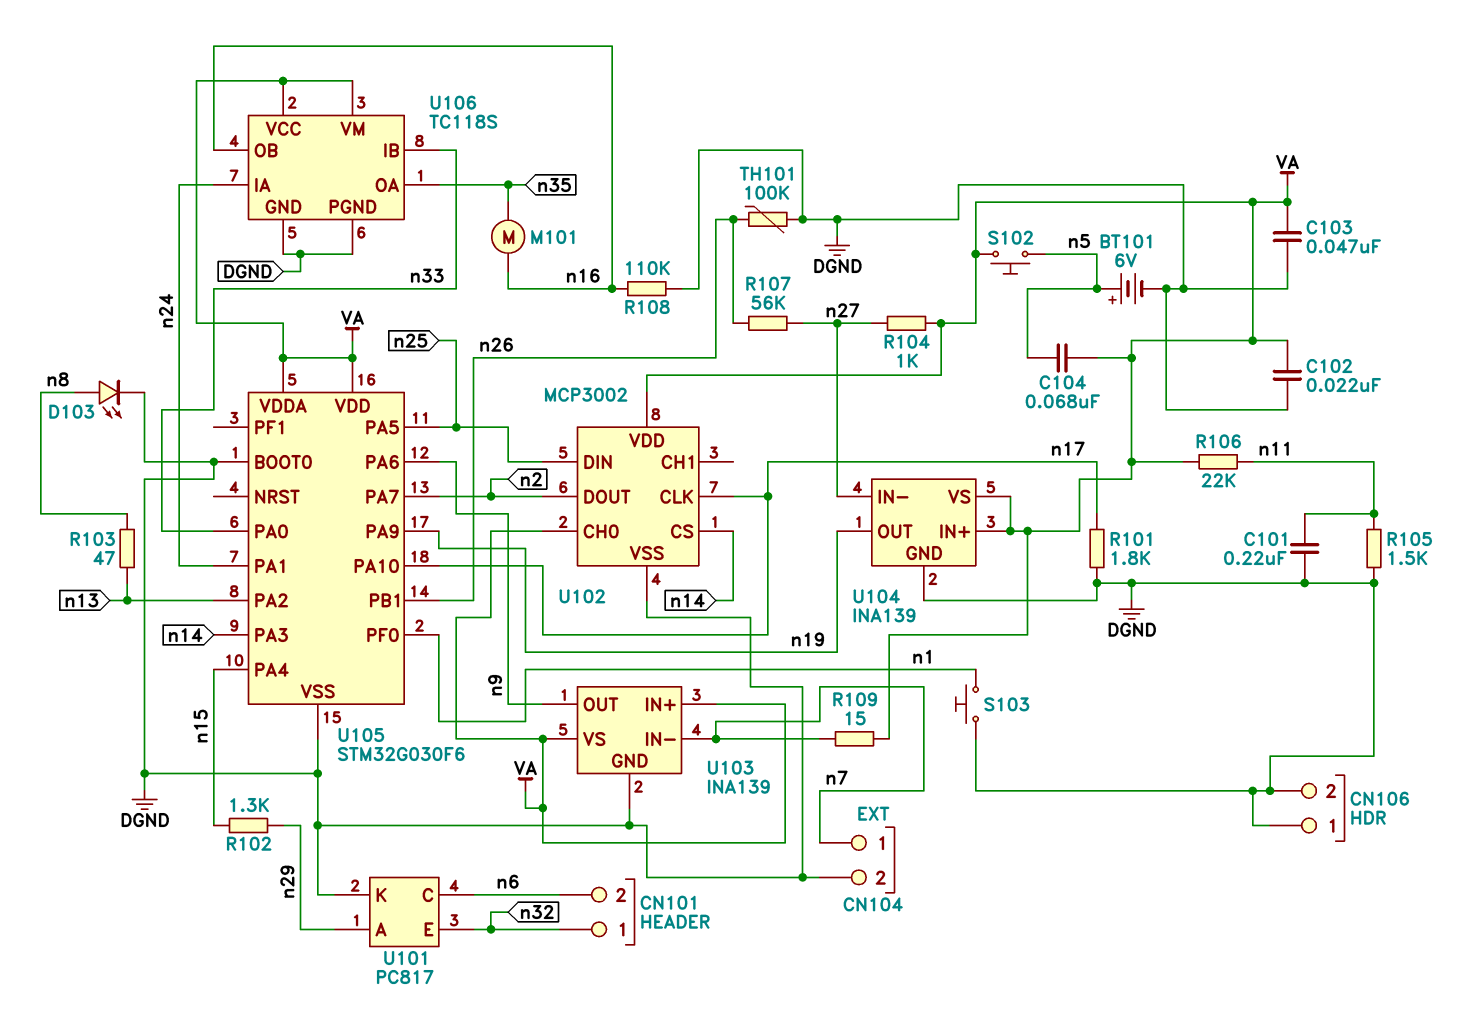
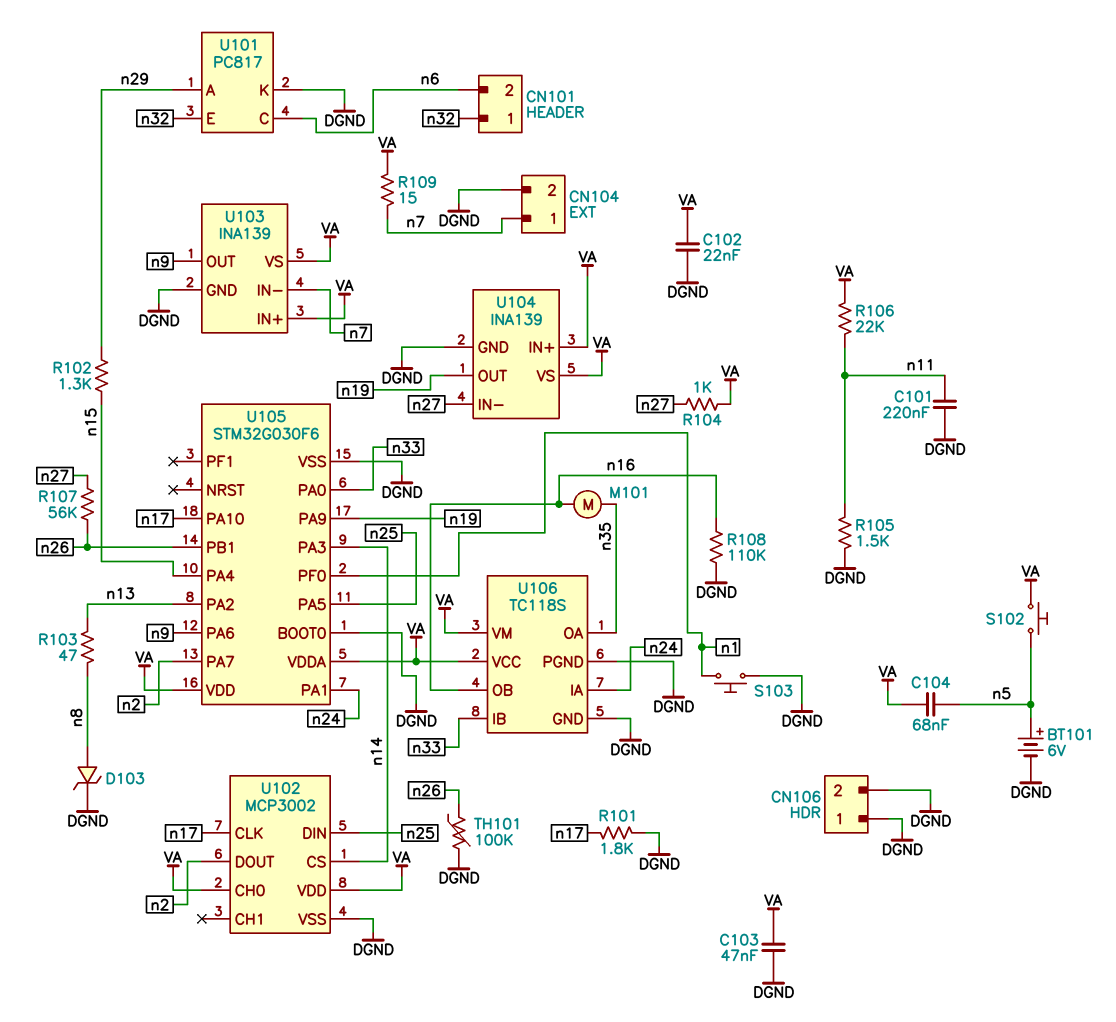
D103: LED (A n8, K DGND) -> zener (A n8, K DGND)

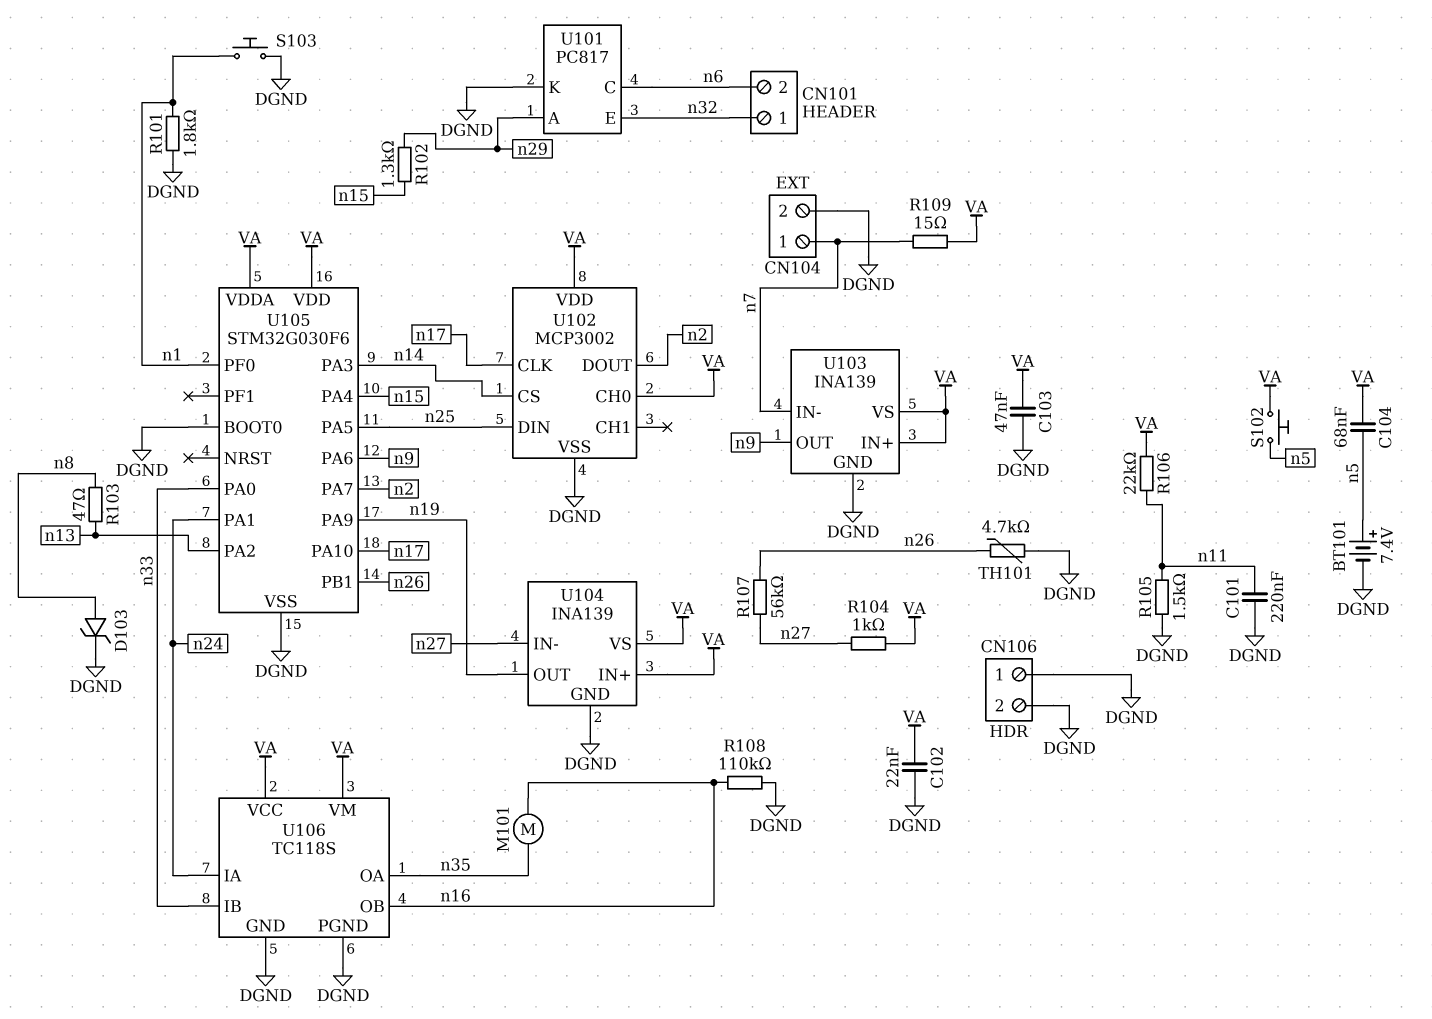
BT101: 6V (plus n5, minus DGND) -> 7.4V (plus n5, minus DGND)
R101: 1.8k (DGND, n17) -> 1.8k (DGND, n1)
TH101: 100k (DGND, n26) -> 4.7k (DGND, n26)

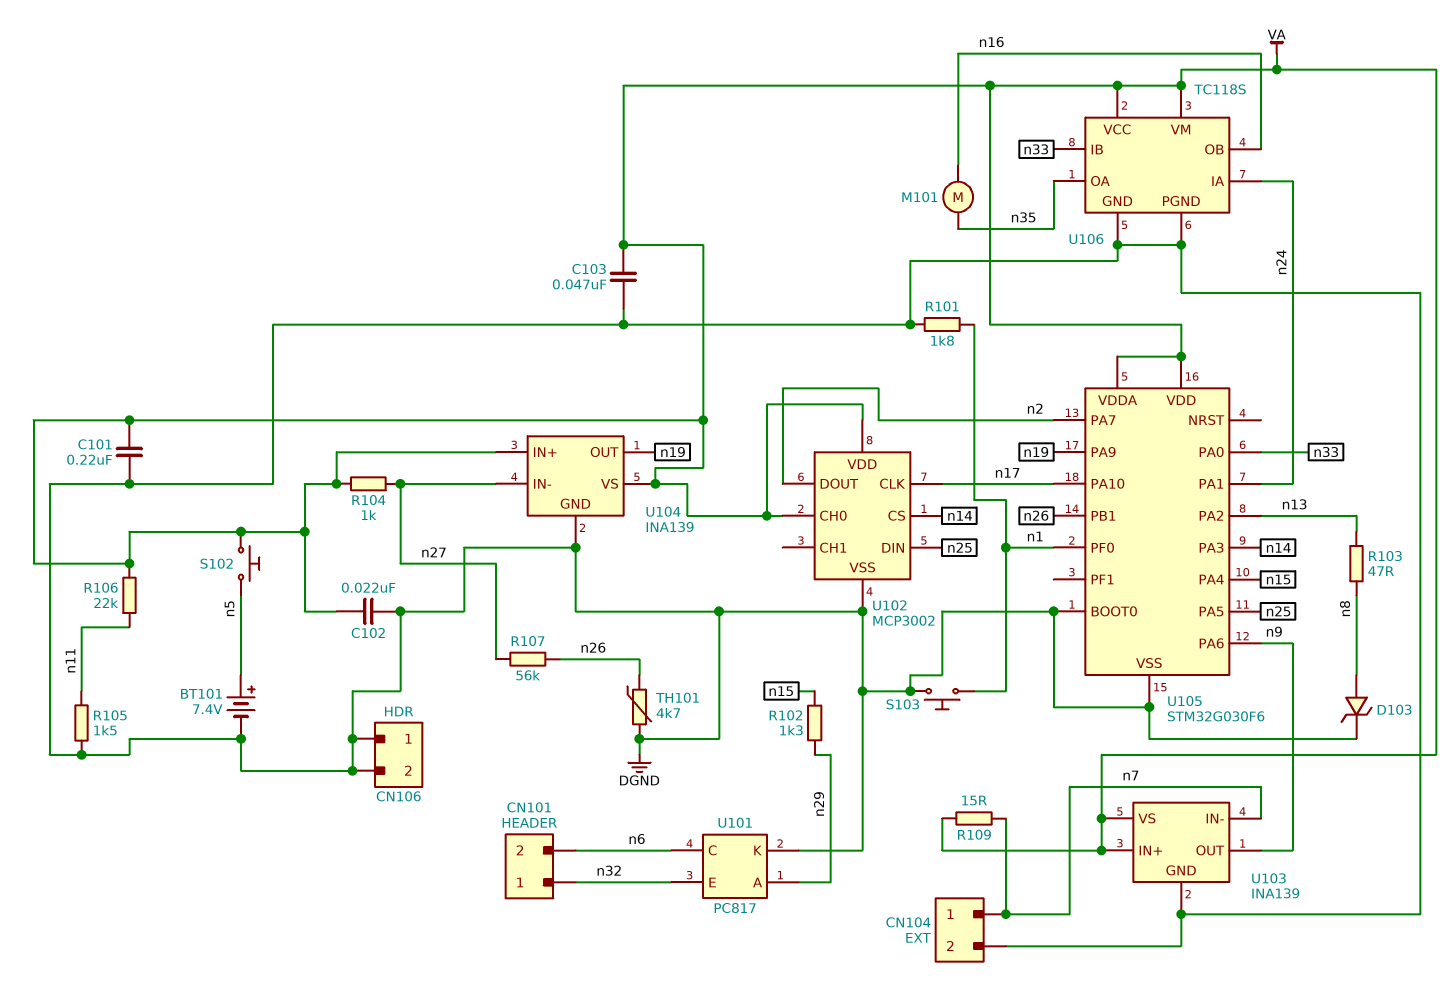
C101: 220nF (DGND, n11) -> 220nF (DGND, VA)
C104: 68nF (VA, n5) -> none
R108: 110k (DGND, n16) -> none

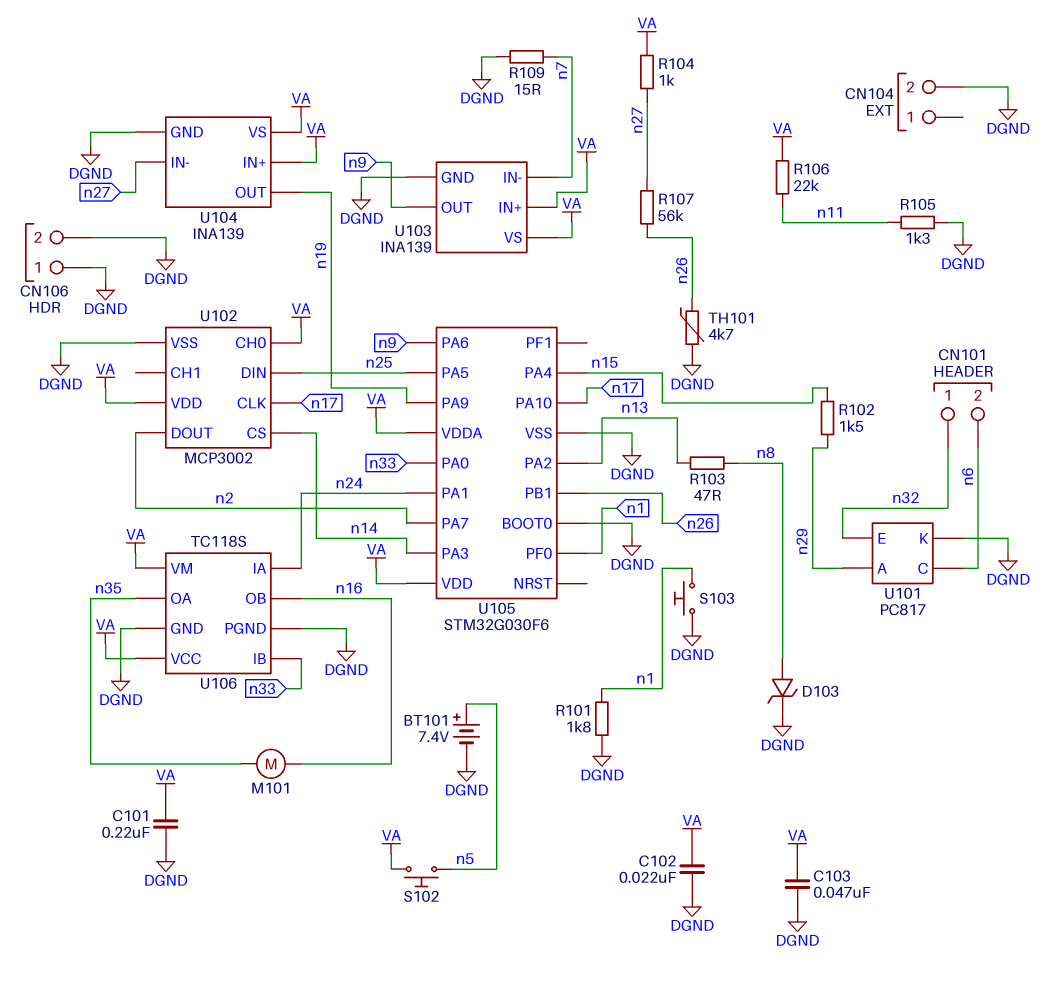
CN104 pin 1: n7 -> none
R102: 1.3k (n15, n29) -> 1.5k (n15, n29)
R105: 1.5k (DGND, n11) -> 1.3k (DGND, n11)
R109: 15 (VA, n7) -> 15 (DGND, n7)

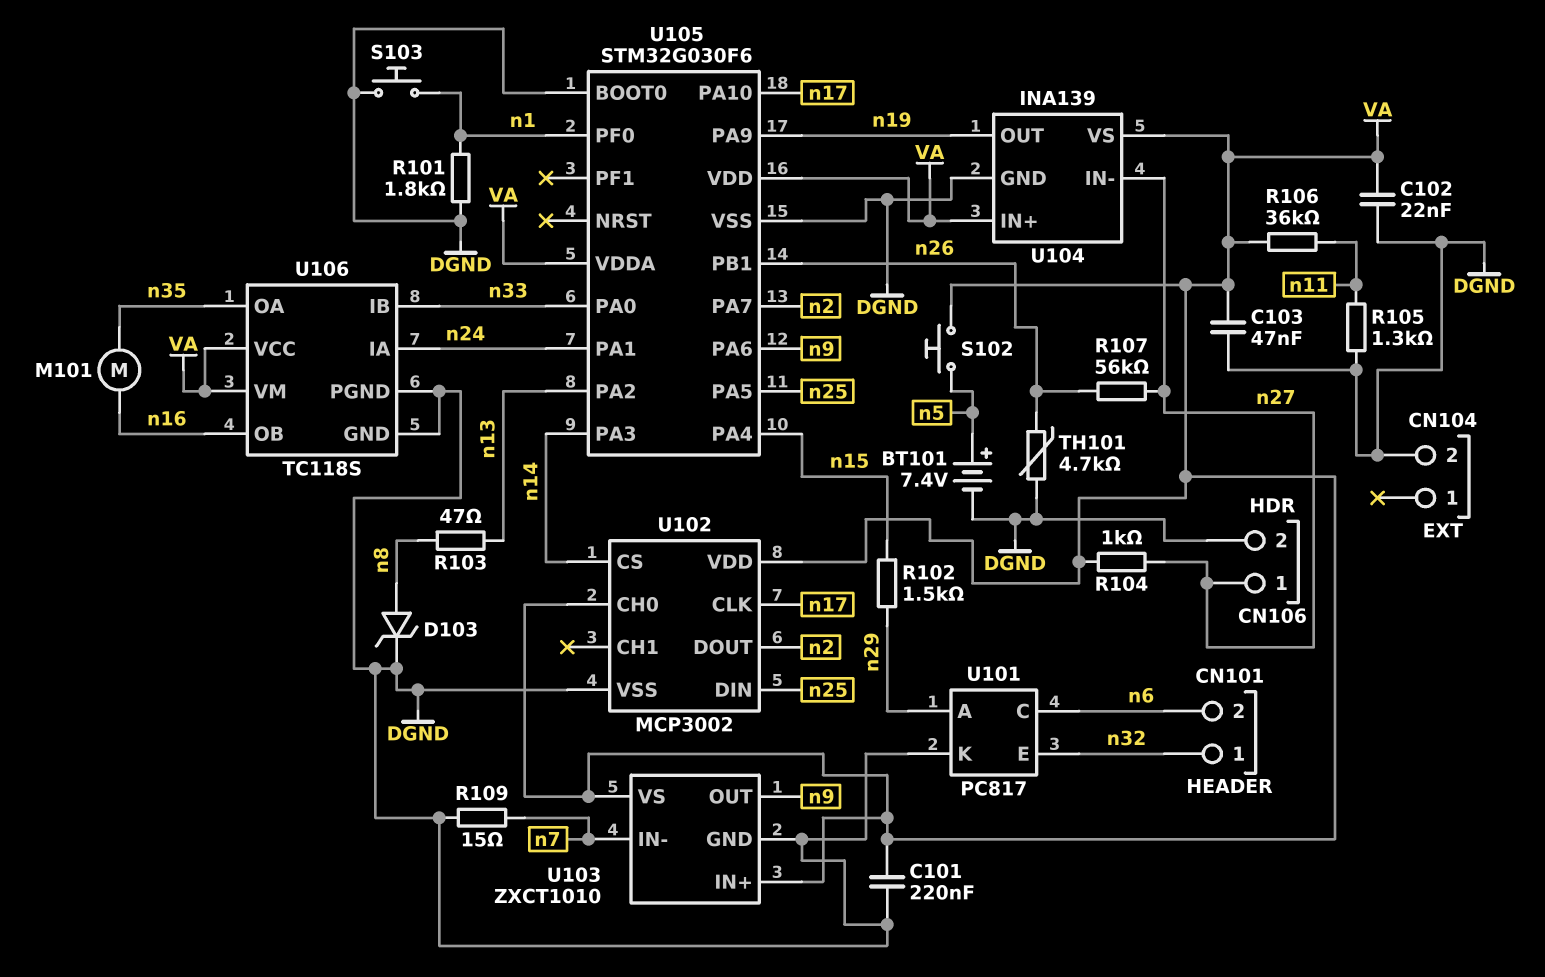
CN106 pin 1: DGND -> n27
R106: 22k (VA, n11) -> 36k (VA, n11)
U103: INA139 -> ZXCT1010

